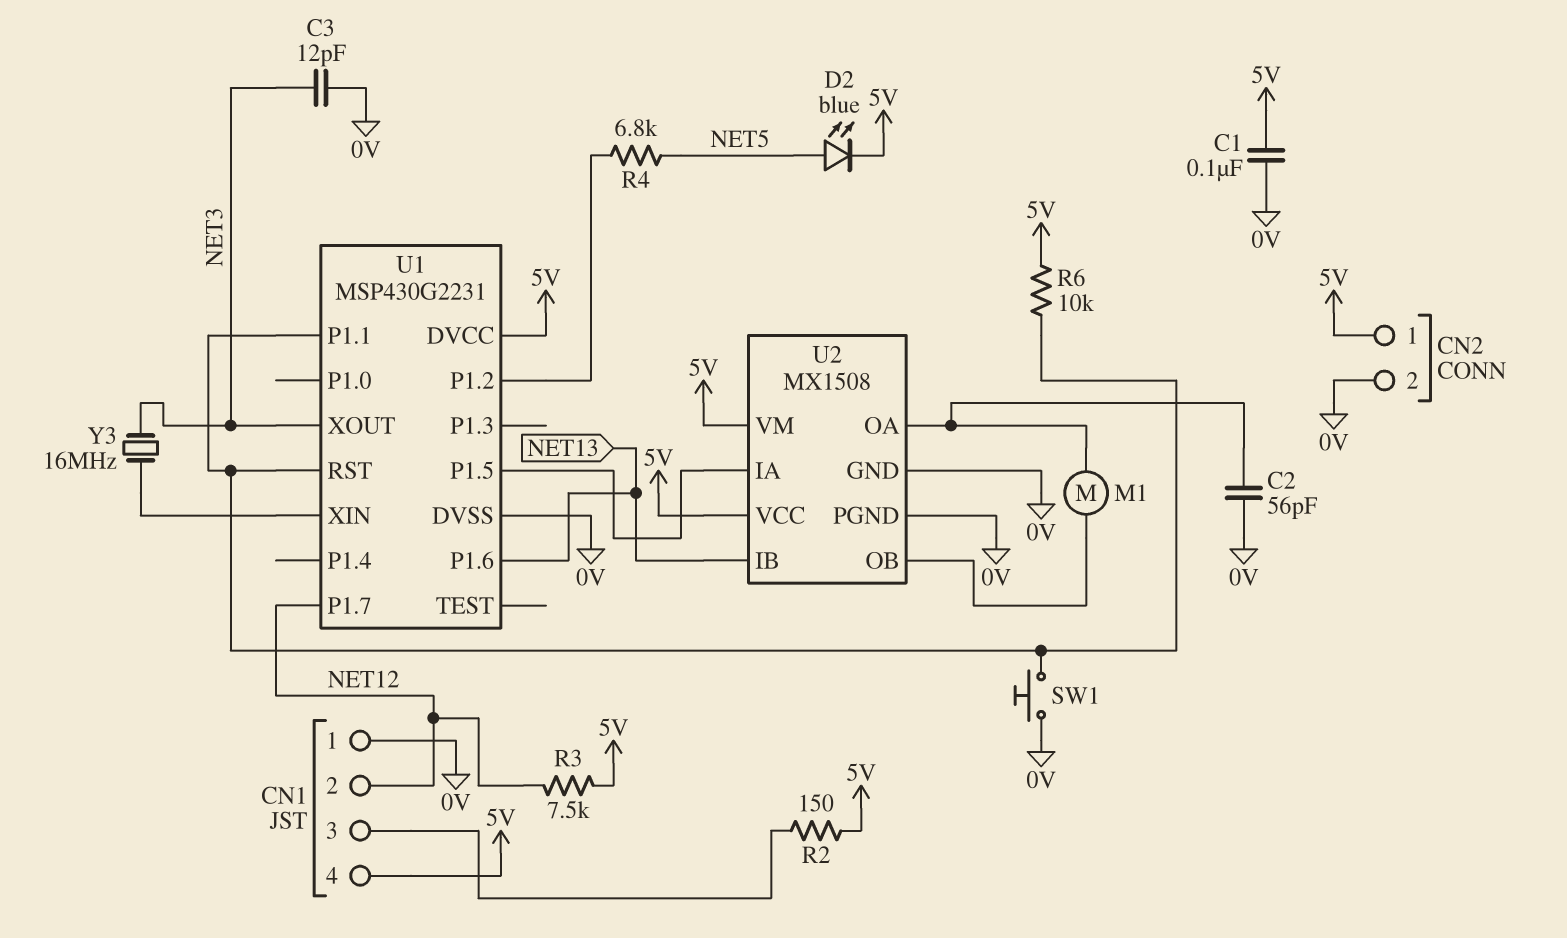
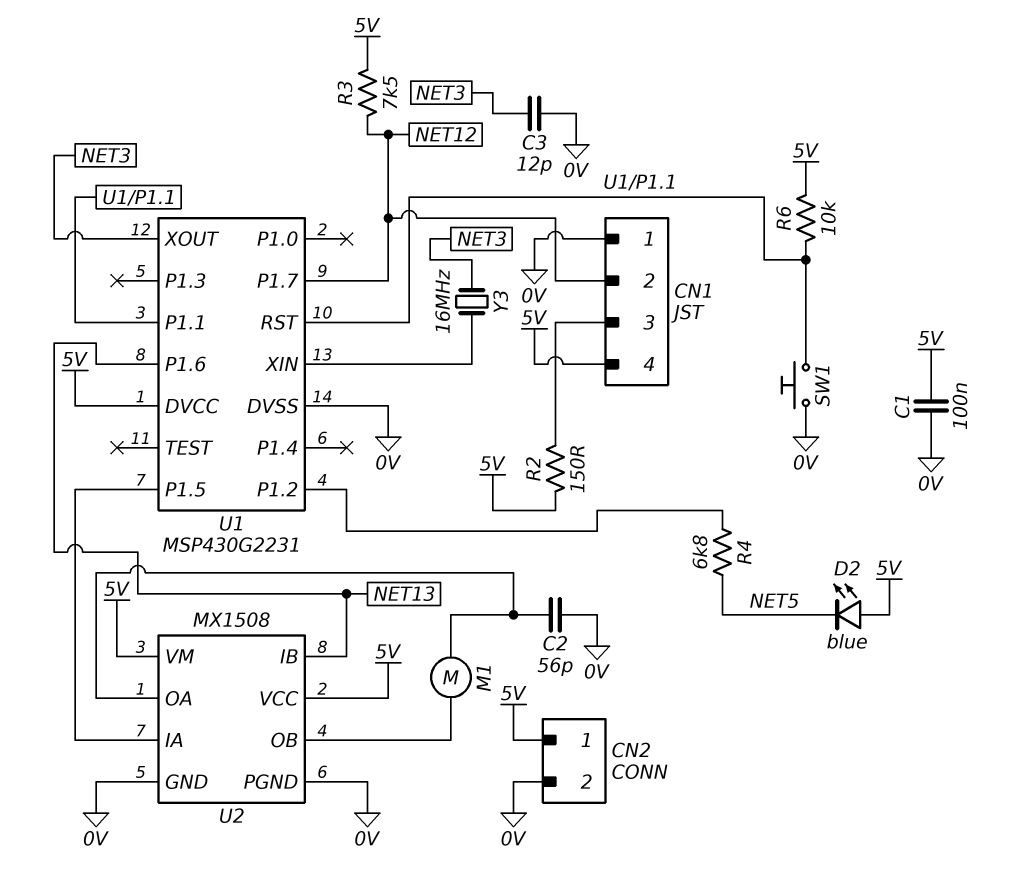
D2: LED blue (A NET5, K 5V) -> LED blue (A 5V, K NET5)

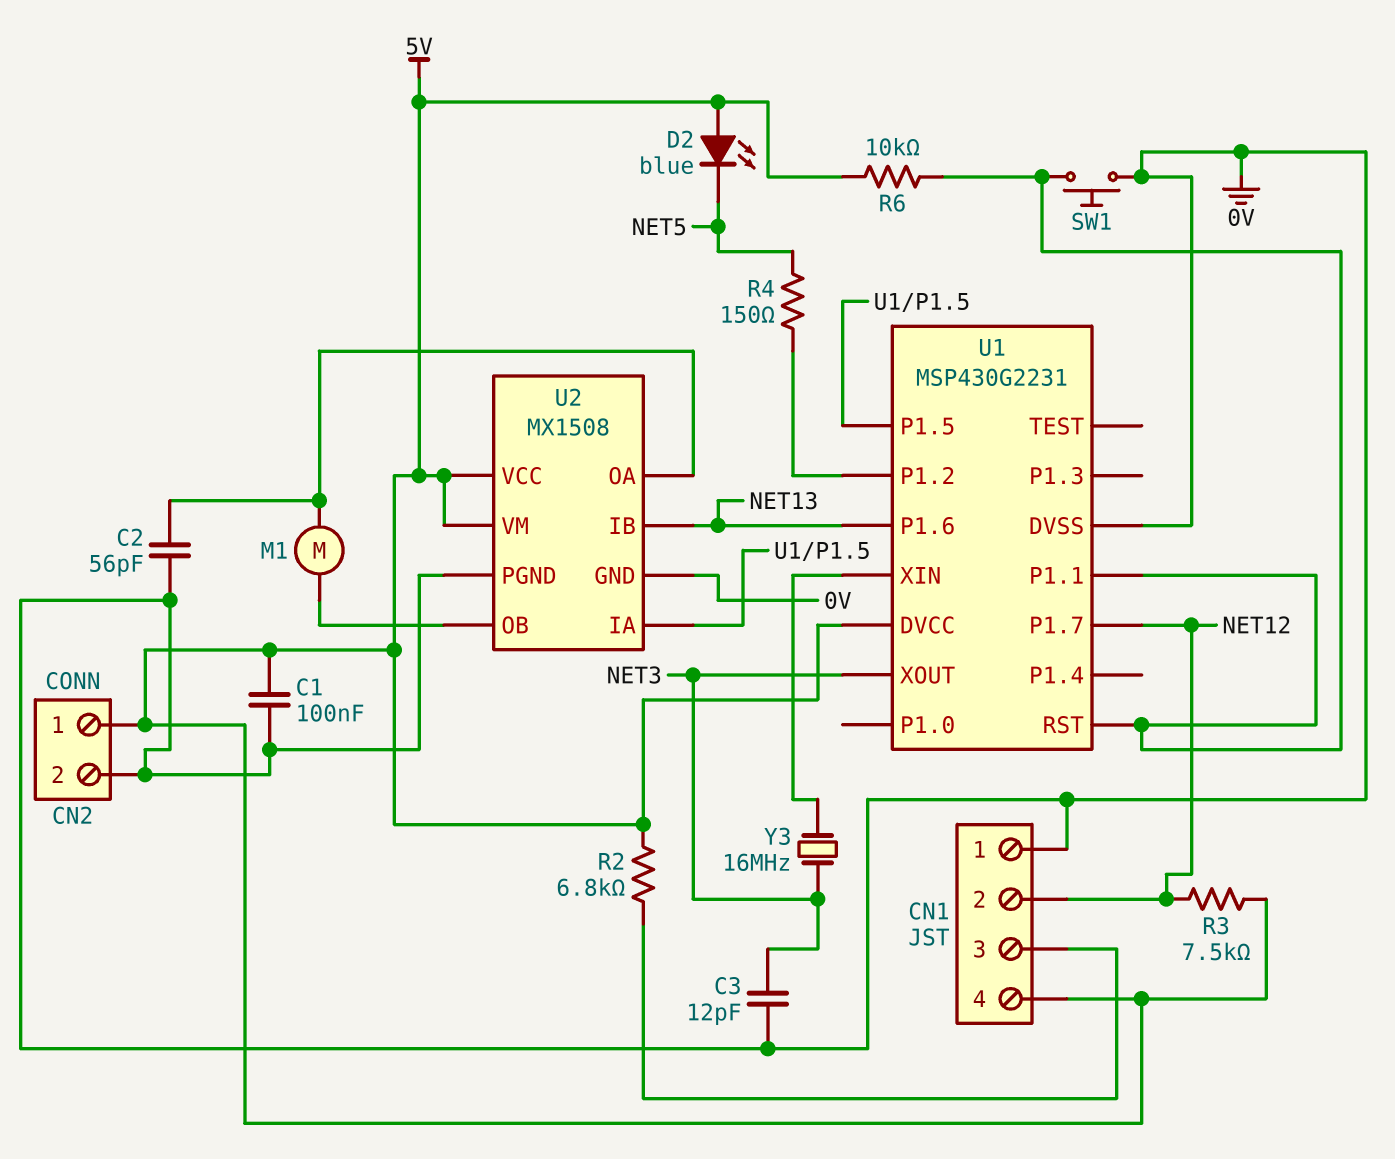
R2: 150 (5V, CN1/3) -> 6.8k (5V, CN1/3)
R4: 6.8k (NET5, U1/P1.2) -> 150 (NET5, U1/P1.2)

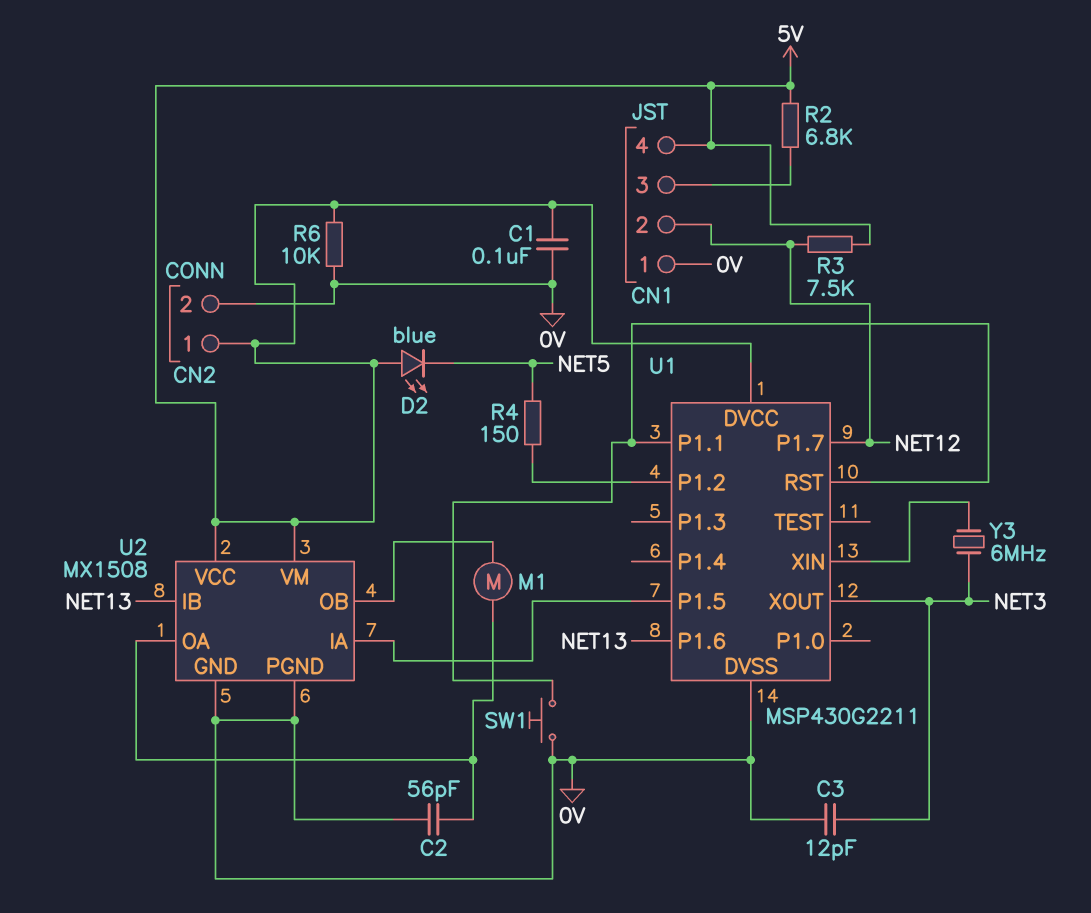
R6: 10k (5V, U1/P1.1) -> 10k (0V, 5V)
U1: MSP430G2231 -> MSP430G2211
Y3: 16MHz (NET3, U1/XIN) -> 6MHz (NET3, U1/XIN)

